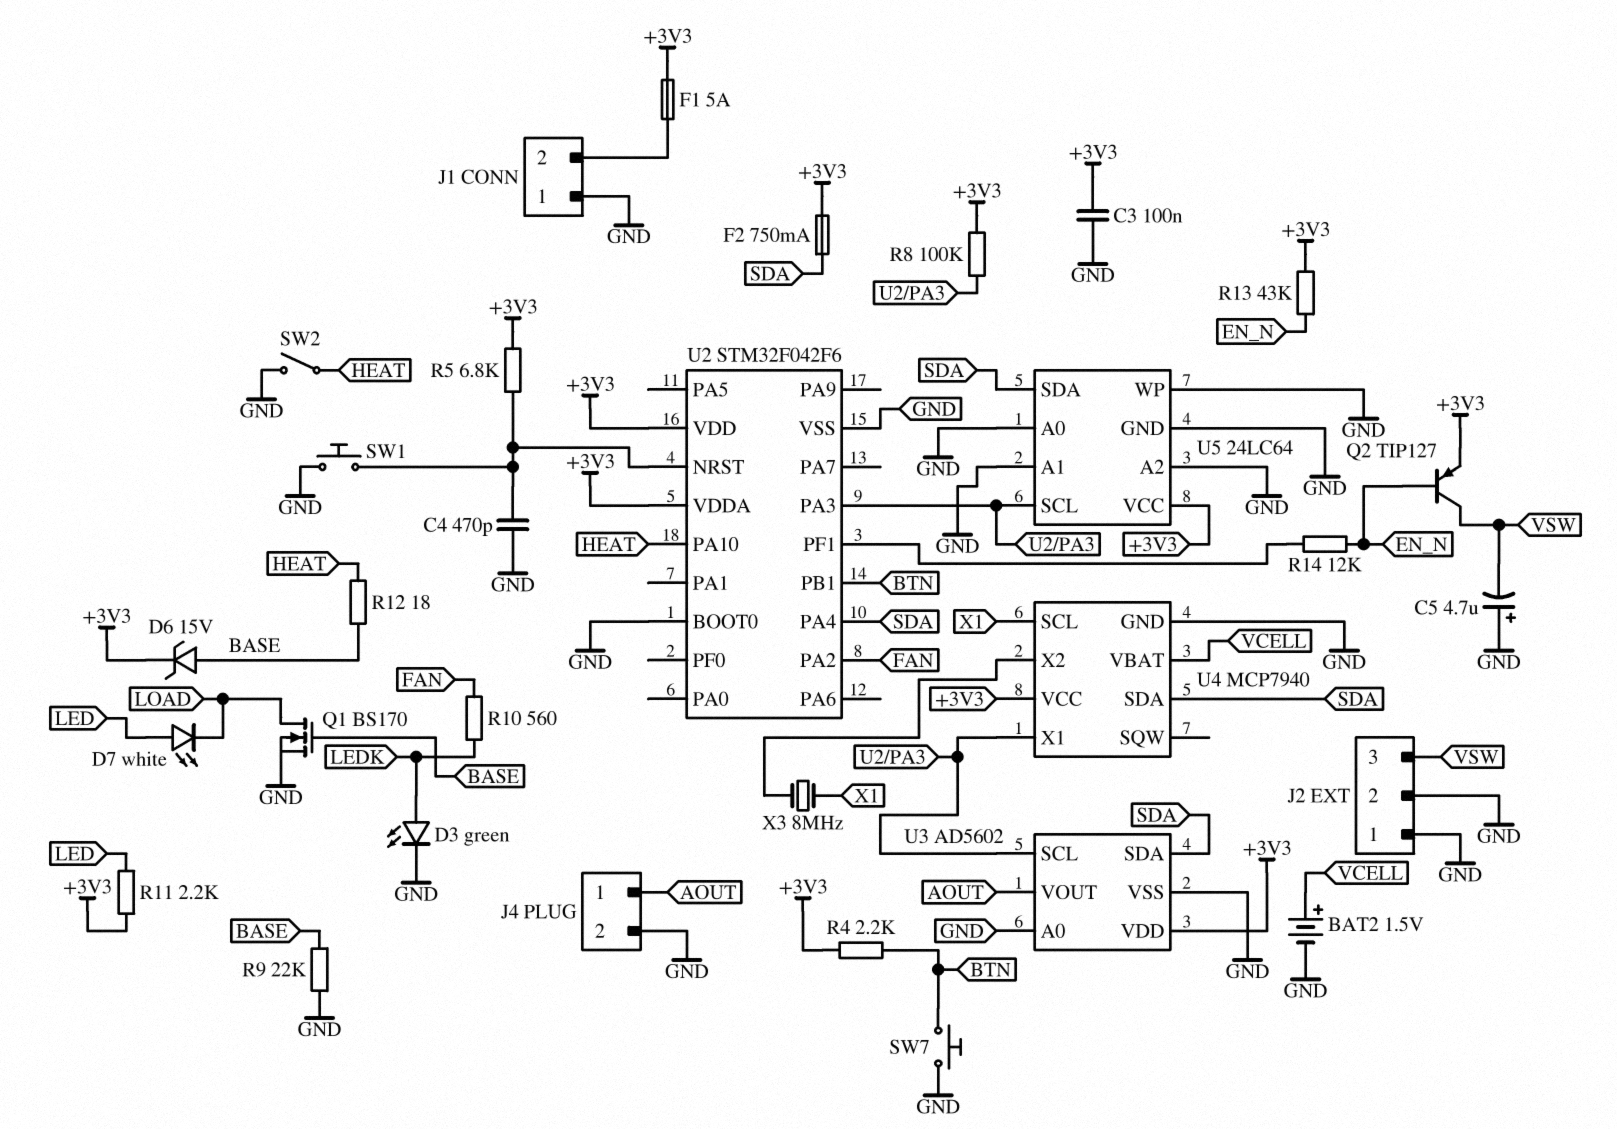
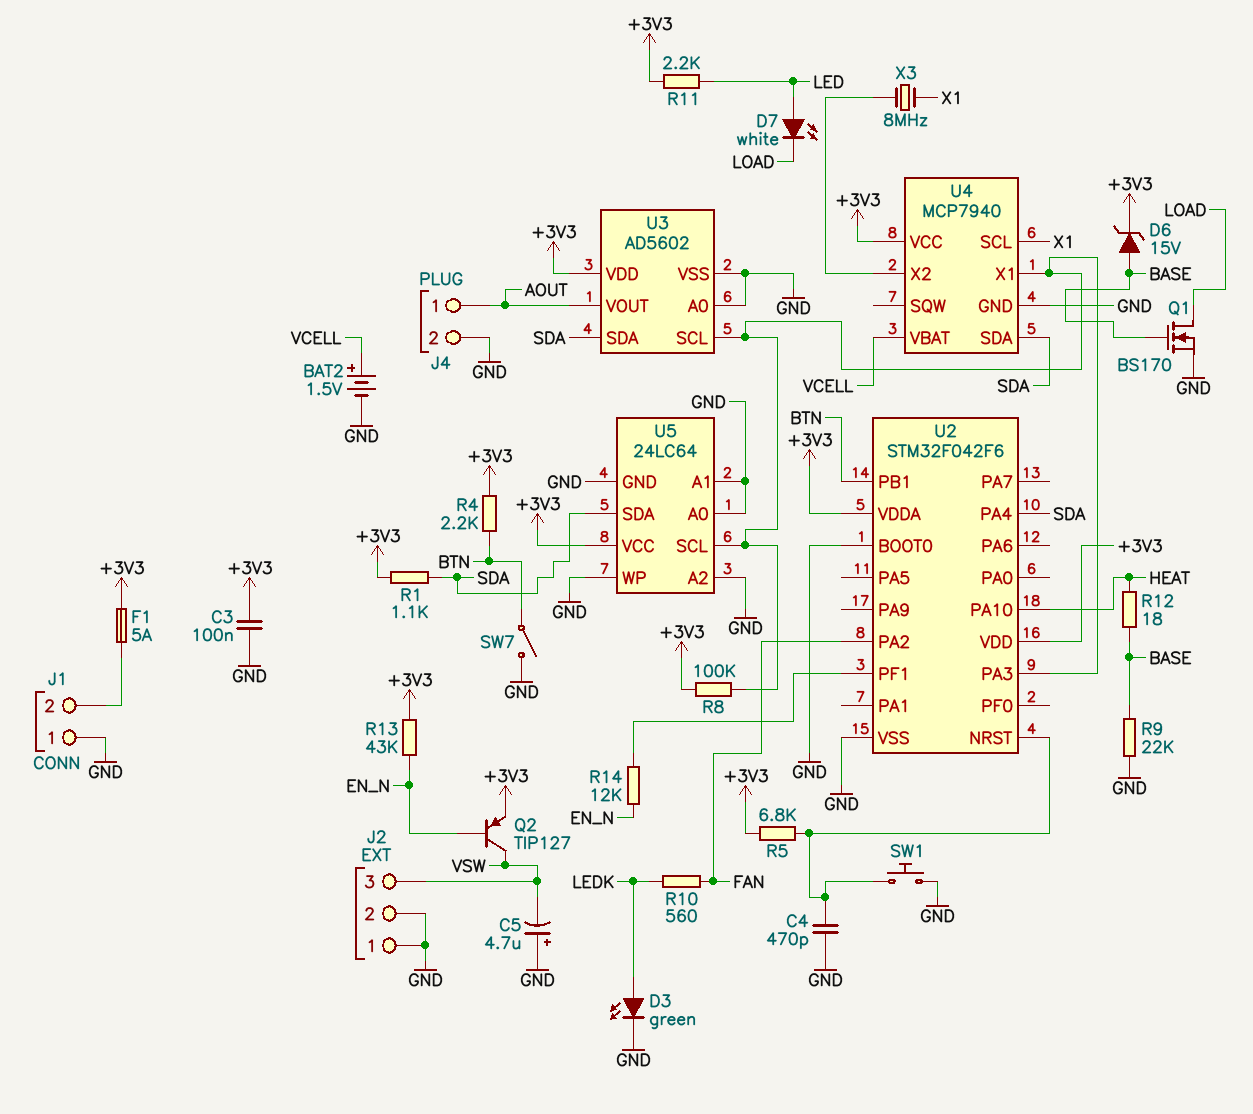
F2: 750mA (+3V3, SDA) -> none
R1: none -> 1.1k (+3V3, SDA)
SW2: switch (GND, HEAT) -> none
SW7: button (BTN, GND) -> switch (BTN, GND)

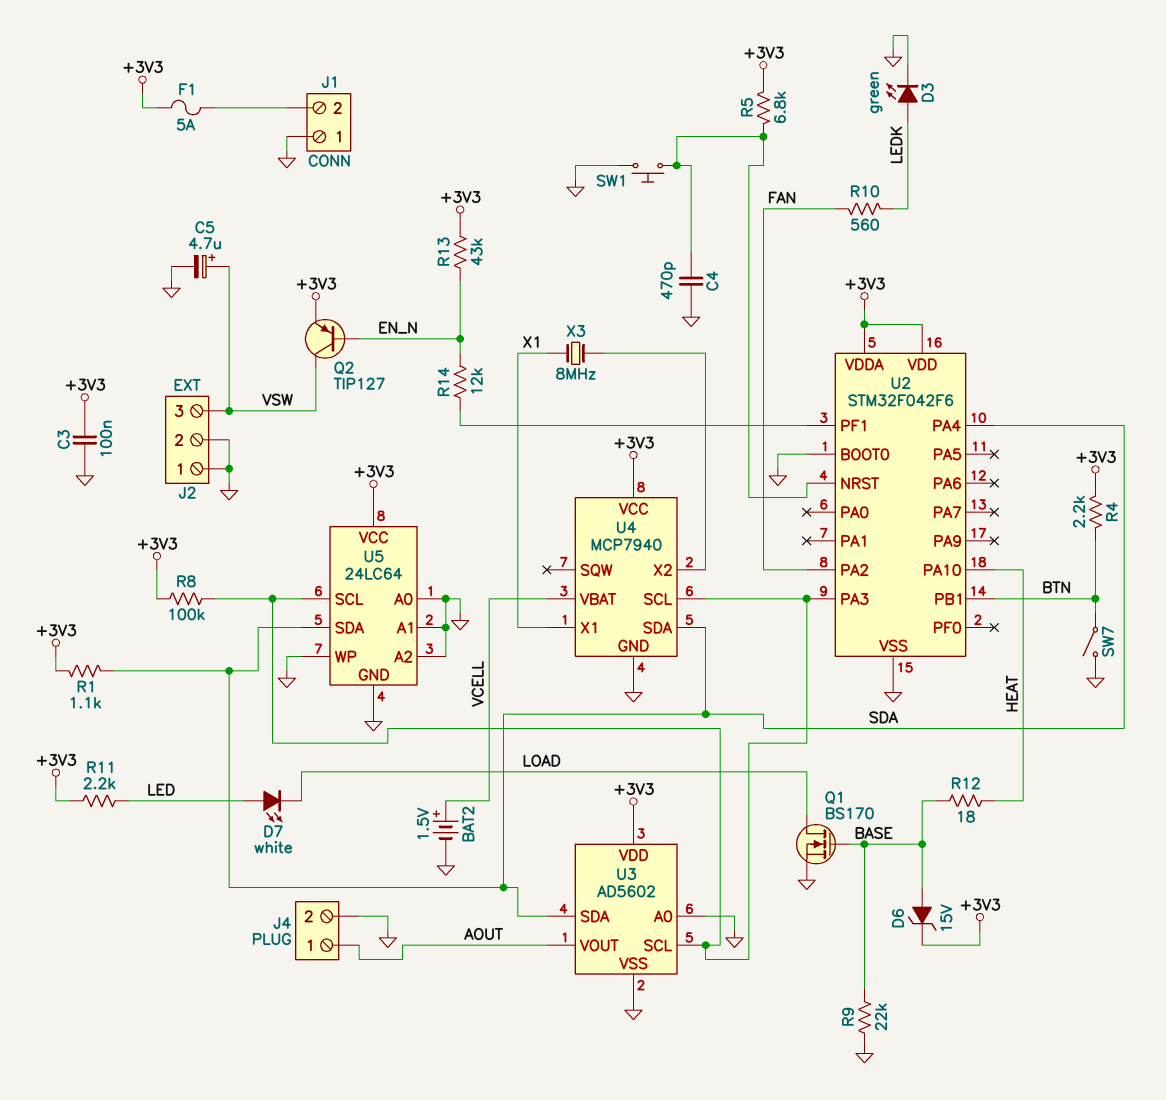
C5: 4.7uF (plus GND, minus VSW) -> 4.7uF (plus VSW, minus GND)
U4 pin SCL: X1 -> U2/PA3
U4 pin X1: U2/PA3 -> X1

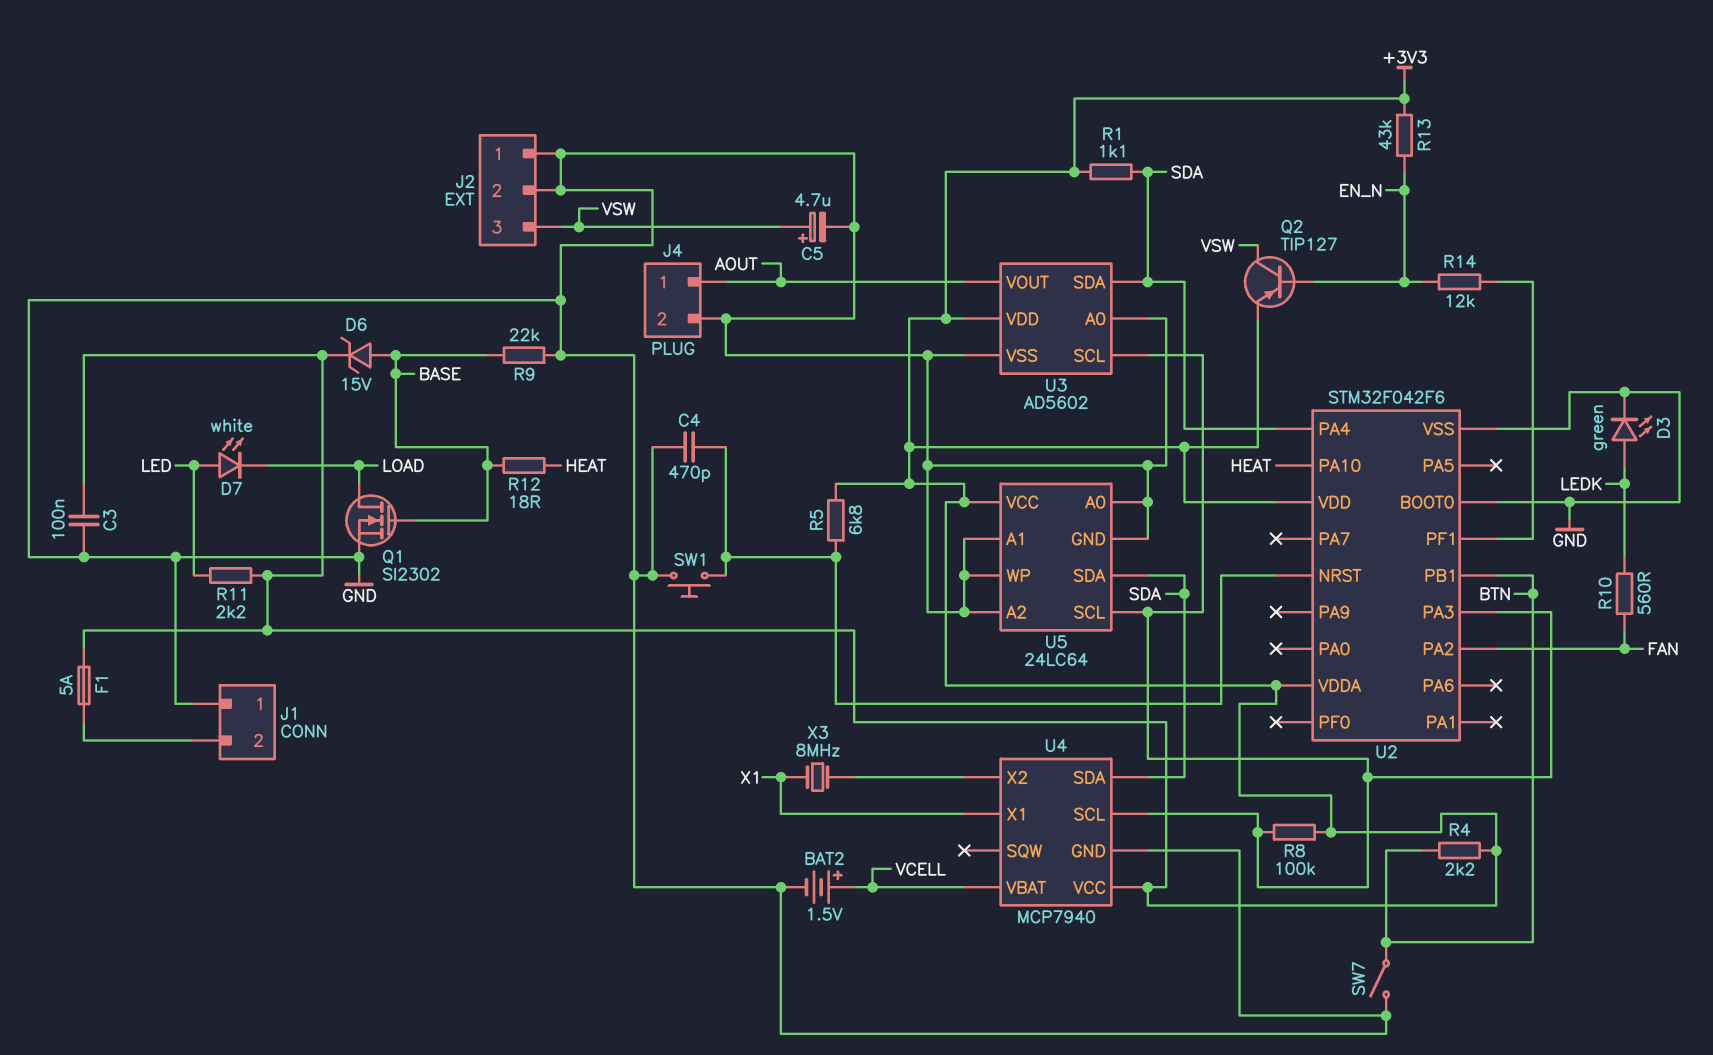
Q1: NMOS BS170 (G BASE, D LOAD, S GND) -> NMOS SI2302 (G BASE, D LOAD, S GND)

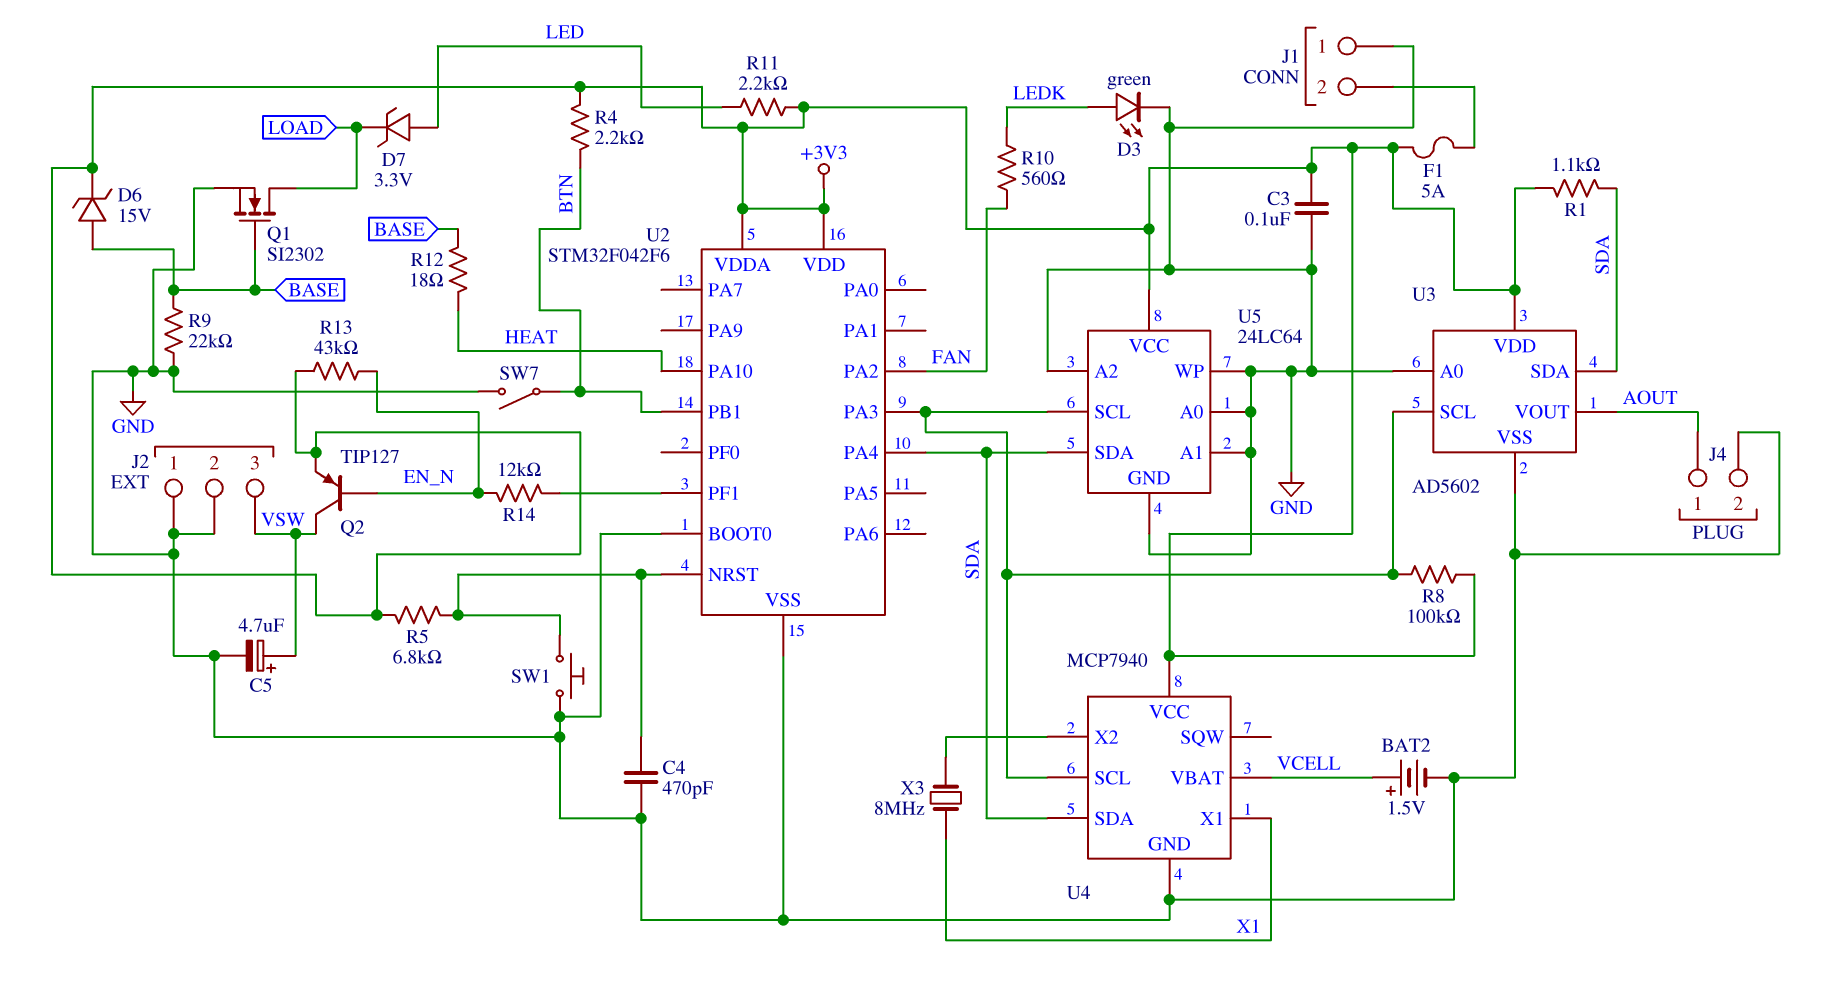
D7: LED white (A LED, K LOAD) -> zener 3.3V (A LED, K LOAD)

